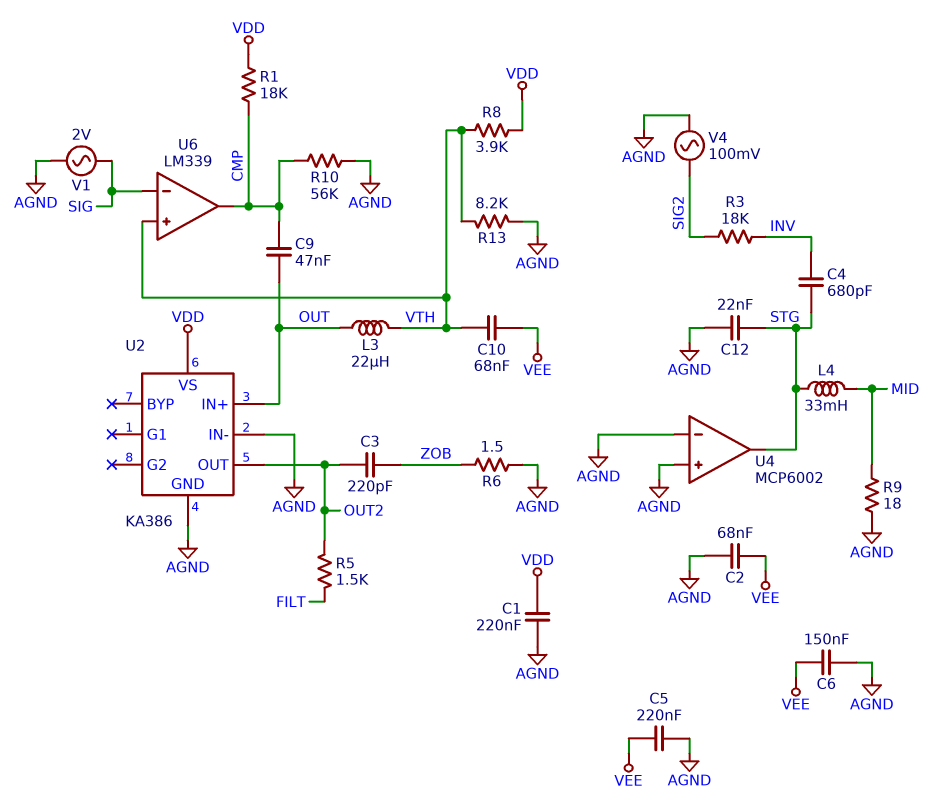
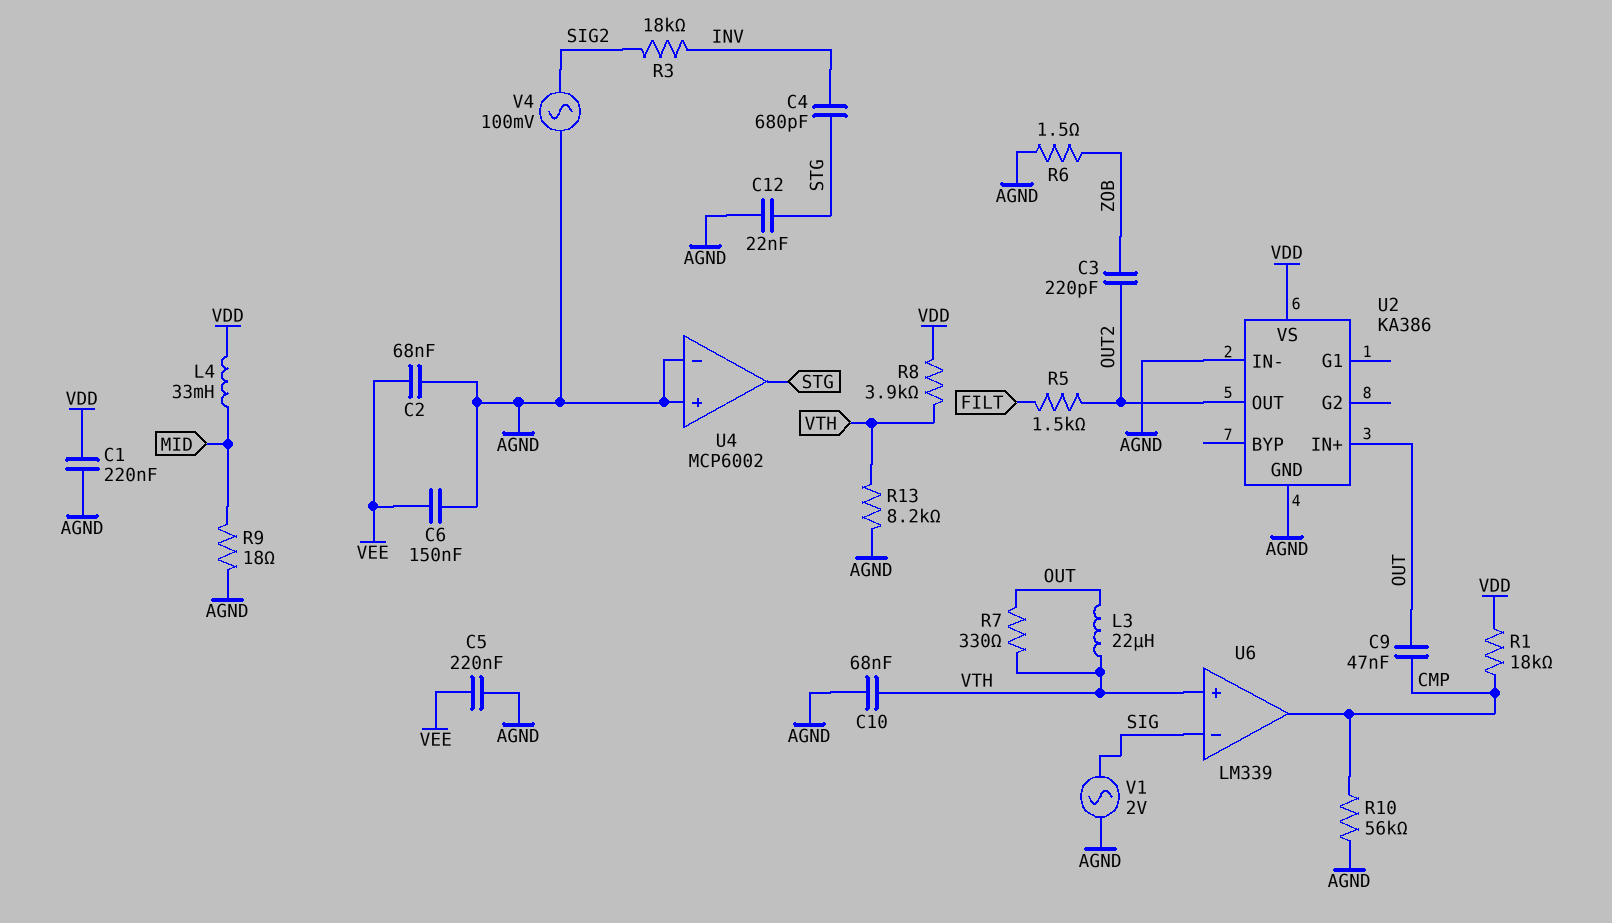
C10: 68nF (VEE, VTH) -> 68nF (AGND, VTH)
L4: 33mH (MID, STG) -> 33mH (MID, VDD)
R7: none -> 330 (OUT, VTH)

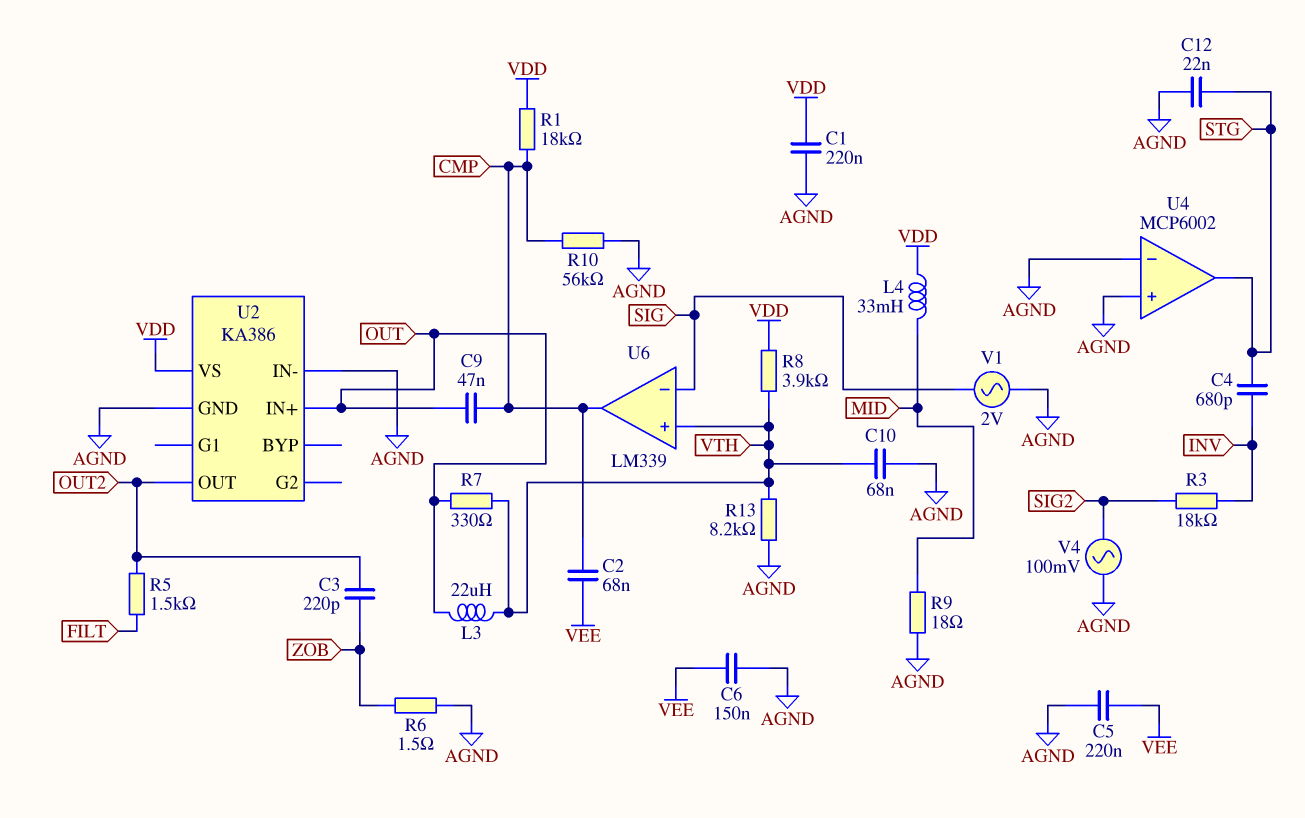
C2: 68nF (AGND, VEE) -> 68nF (CMP, VEE)

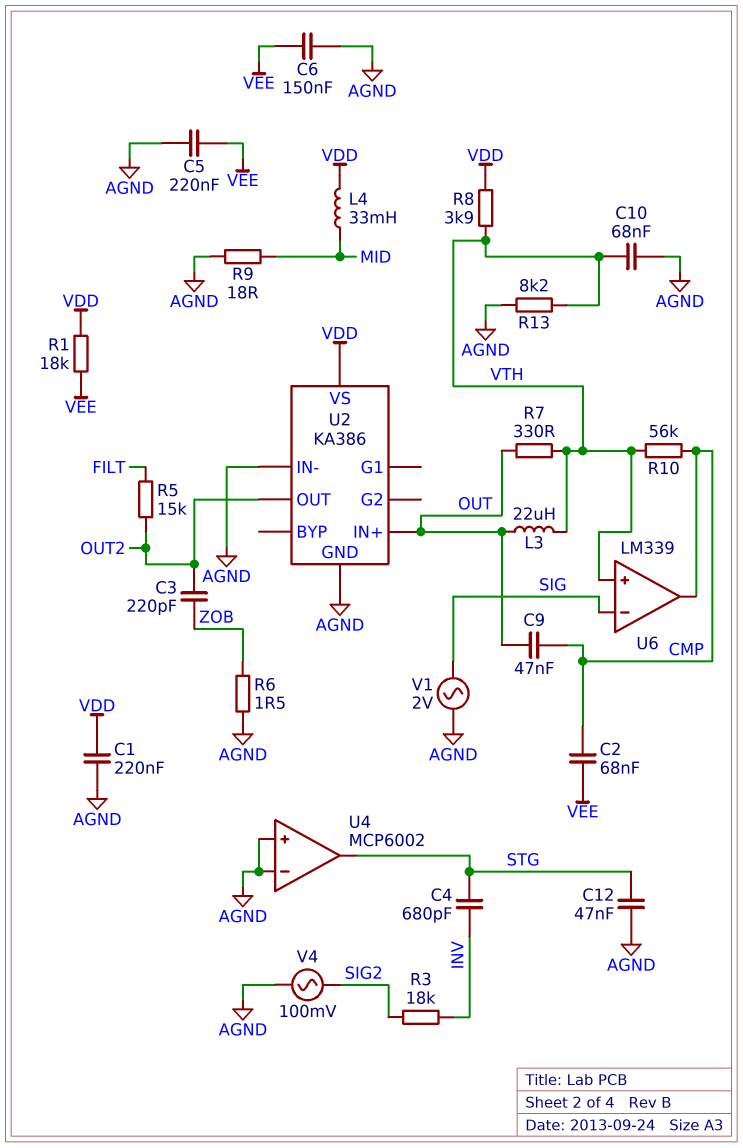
C12: 22nF (AGND, STG) -> 47nF (AGND, STG)
R1: 18k (CMP, VDD) -> 18k (VDD, VEE)
R5: 1.5k (FILT, OUT2) -> 15k (FILT, OUT2)
R10: 56k (AGND, CMP) -> 56k (CMP, VTH)

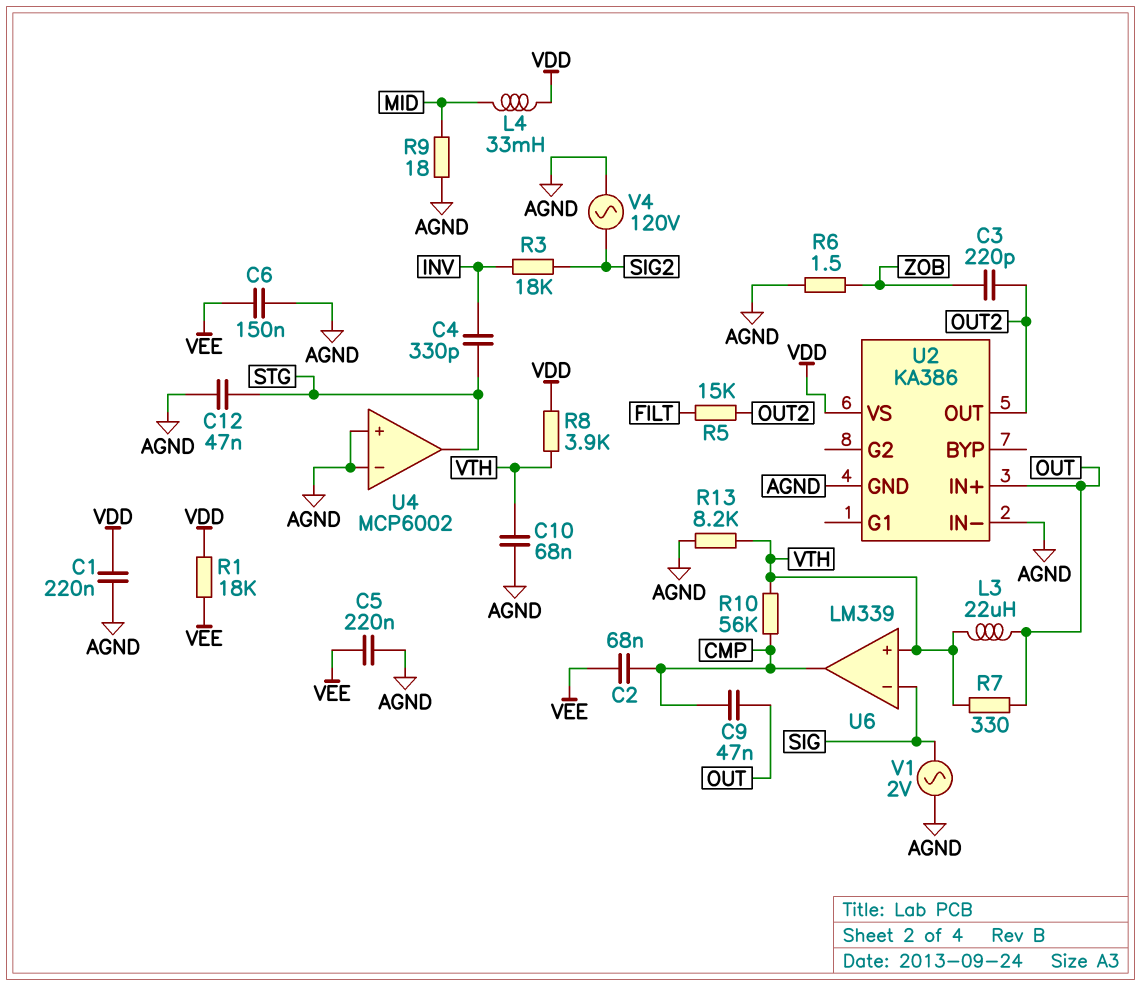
C4: 680pF (INV, STG) -> 330pF (INV, STG)
V4: AC 100mV (AGND, SIG2) -> AC 120V (AGND, SIG2)

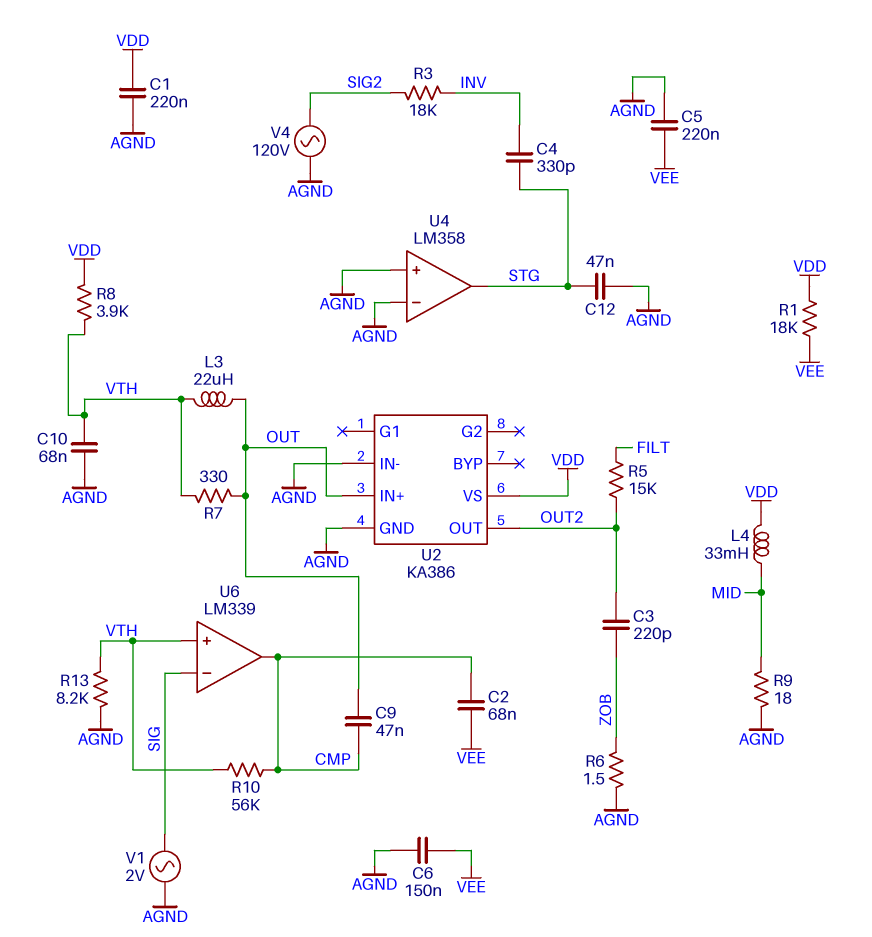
U4: MCP6002 -> LM358

